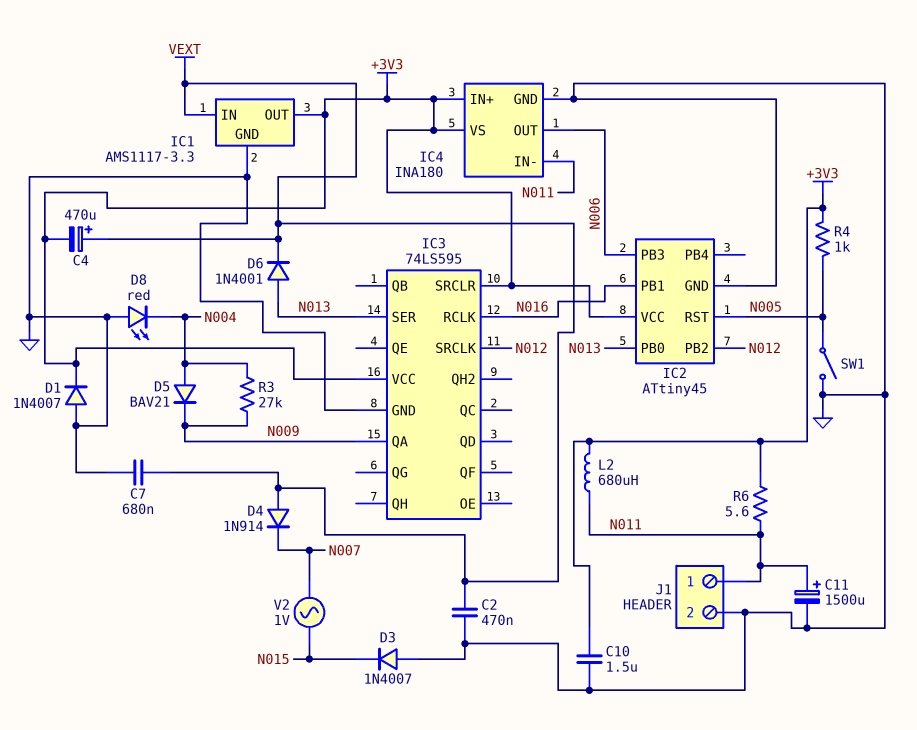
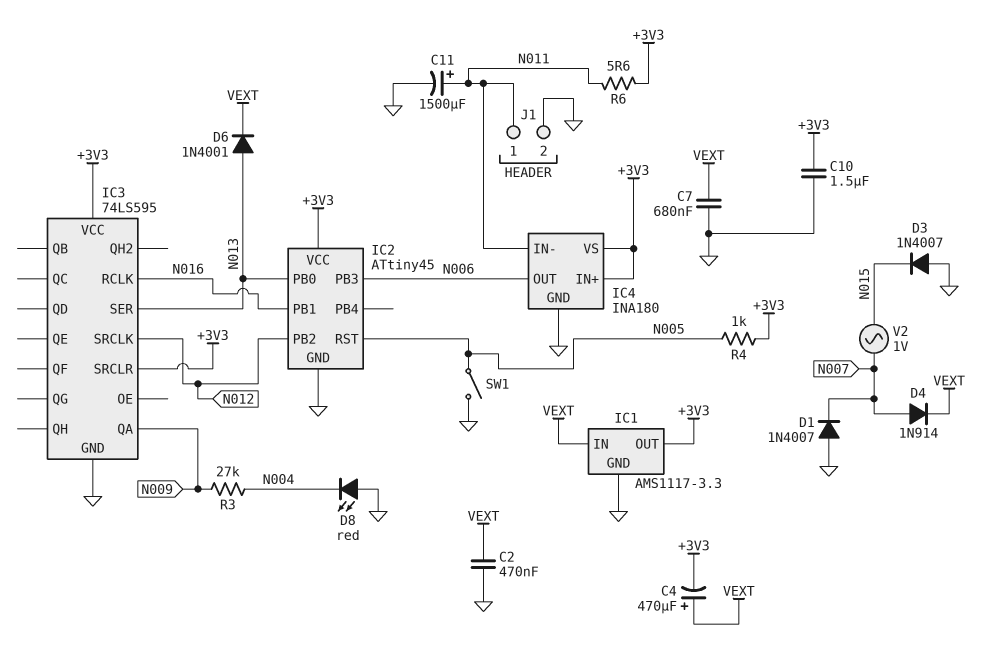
D1: diode 1N4007 (A GND, K +3V3) -> diode 1N4007 (A GND, K N007)
D4: diode 1N914 (A VEXT, K N007) -> diode 1N914 (A N007, K VEXT)
D5: diode BAV21 (A N004, K N009) -> none
L2: 680uH (+3V3, N011) -> none

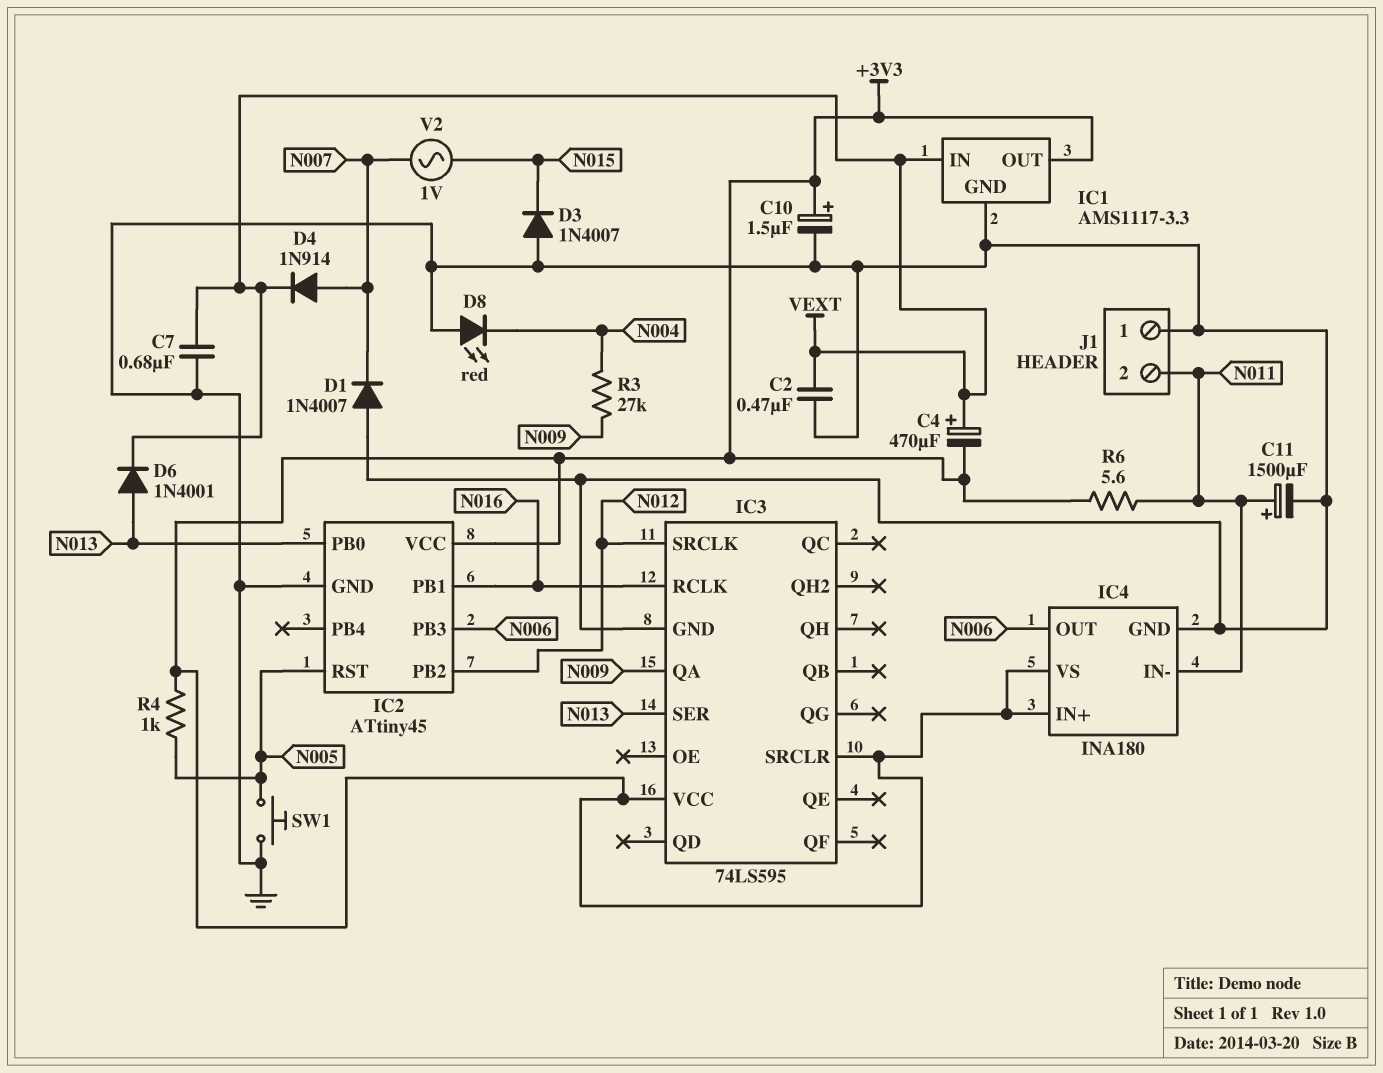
C10: 1.5uF (+3V3, GND) -> 1.5uF (plus +3V3, minus GND)
J1 pin 1: N011 -> GND
J1 pin 2: GND -> N011
SW1: switch (GND, N005) -> button (GND, N005)

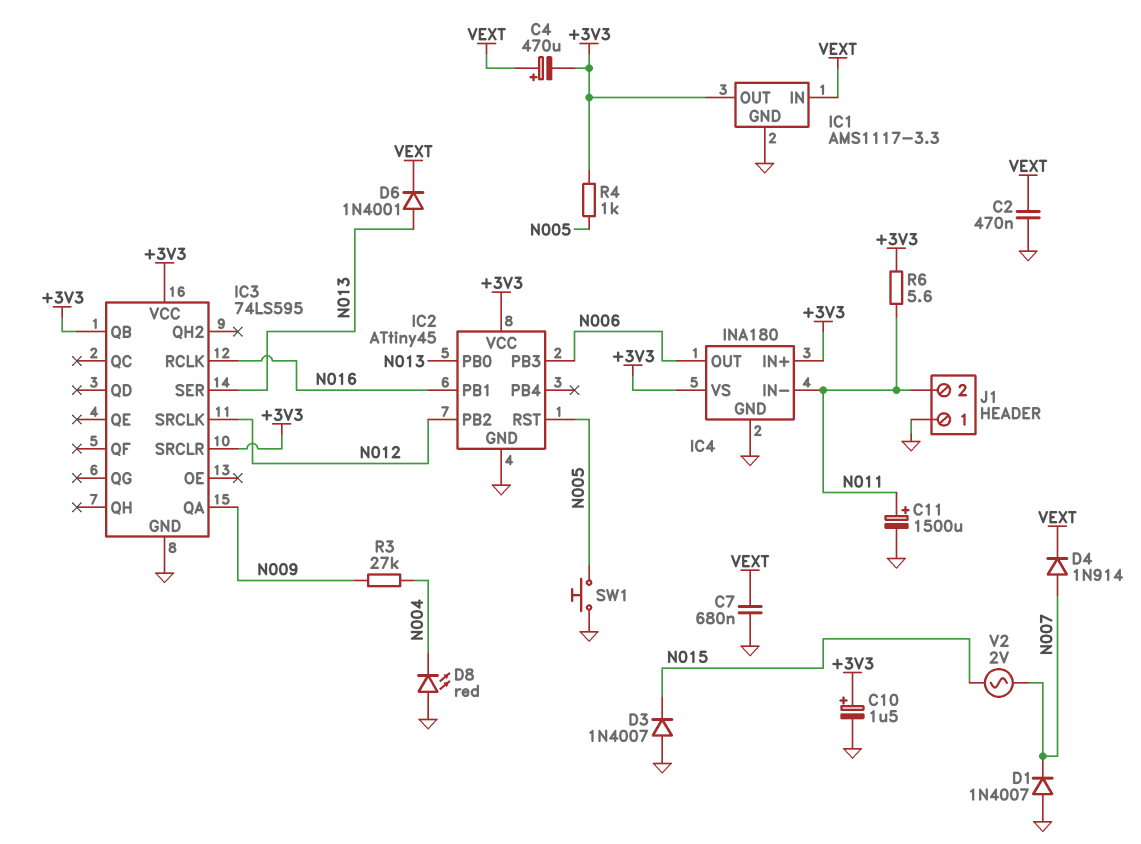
IC3 pin QB: none -> +3V3
V2: AC 1V (N007, N015) -> AC 2V (N007, N015)

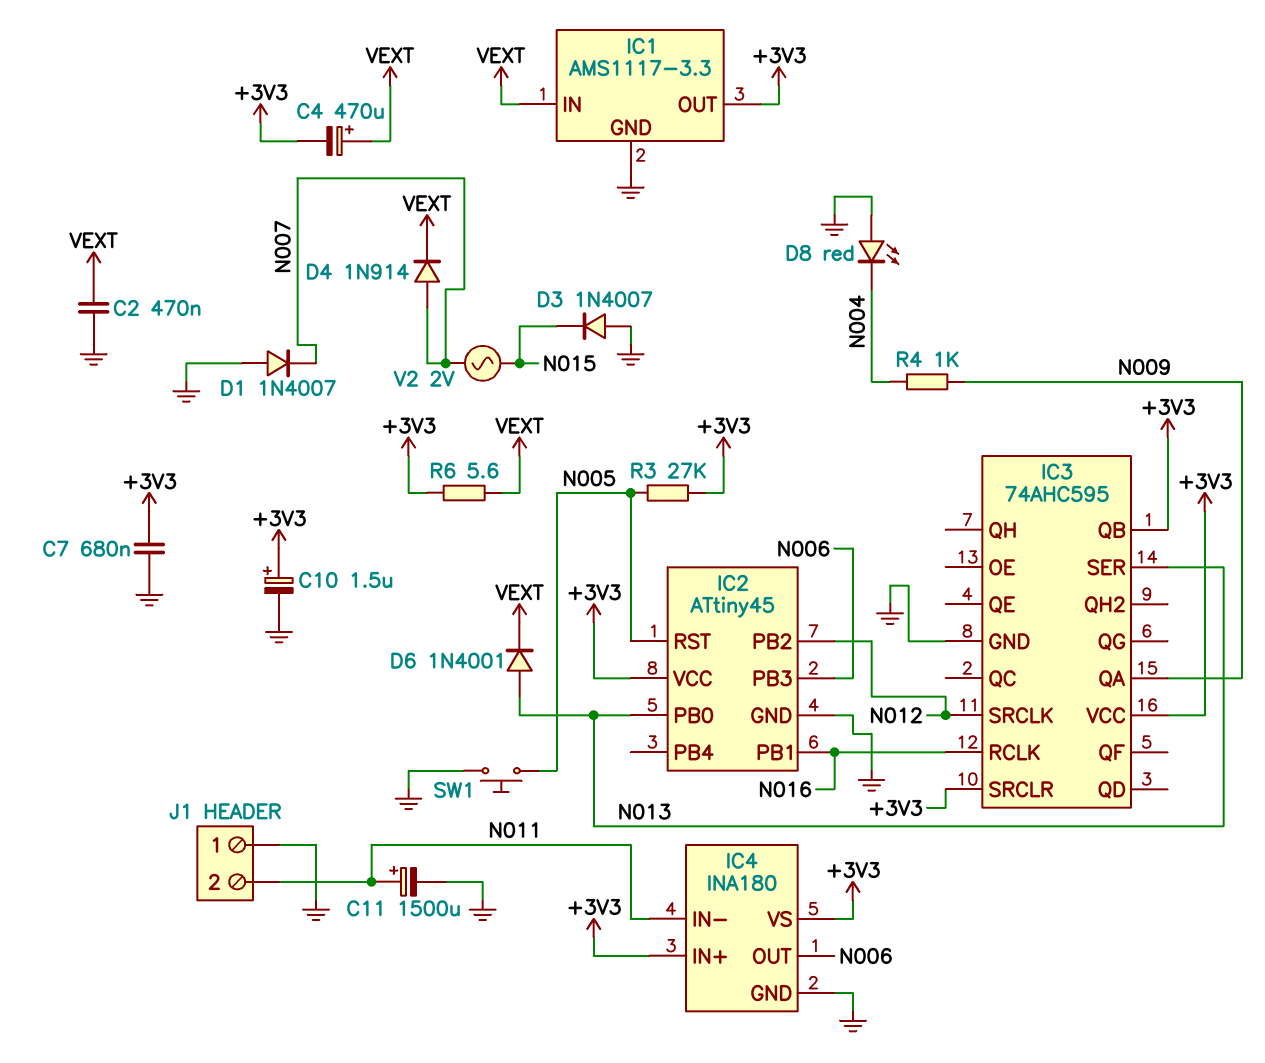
C7: 680nF (GND, VEXT) -> 680nF (+3V3, GND)
IC3: 74LS595 -> 74AHC595
R3: 27k (N004, N009) -> 27k (+3V3, N005)
R4: 1k (+3V3, N005) -> 1k (N004, N009)
R6: 5.6 (+3V3, N011) -> 5.6 (+3V3, VEXT)

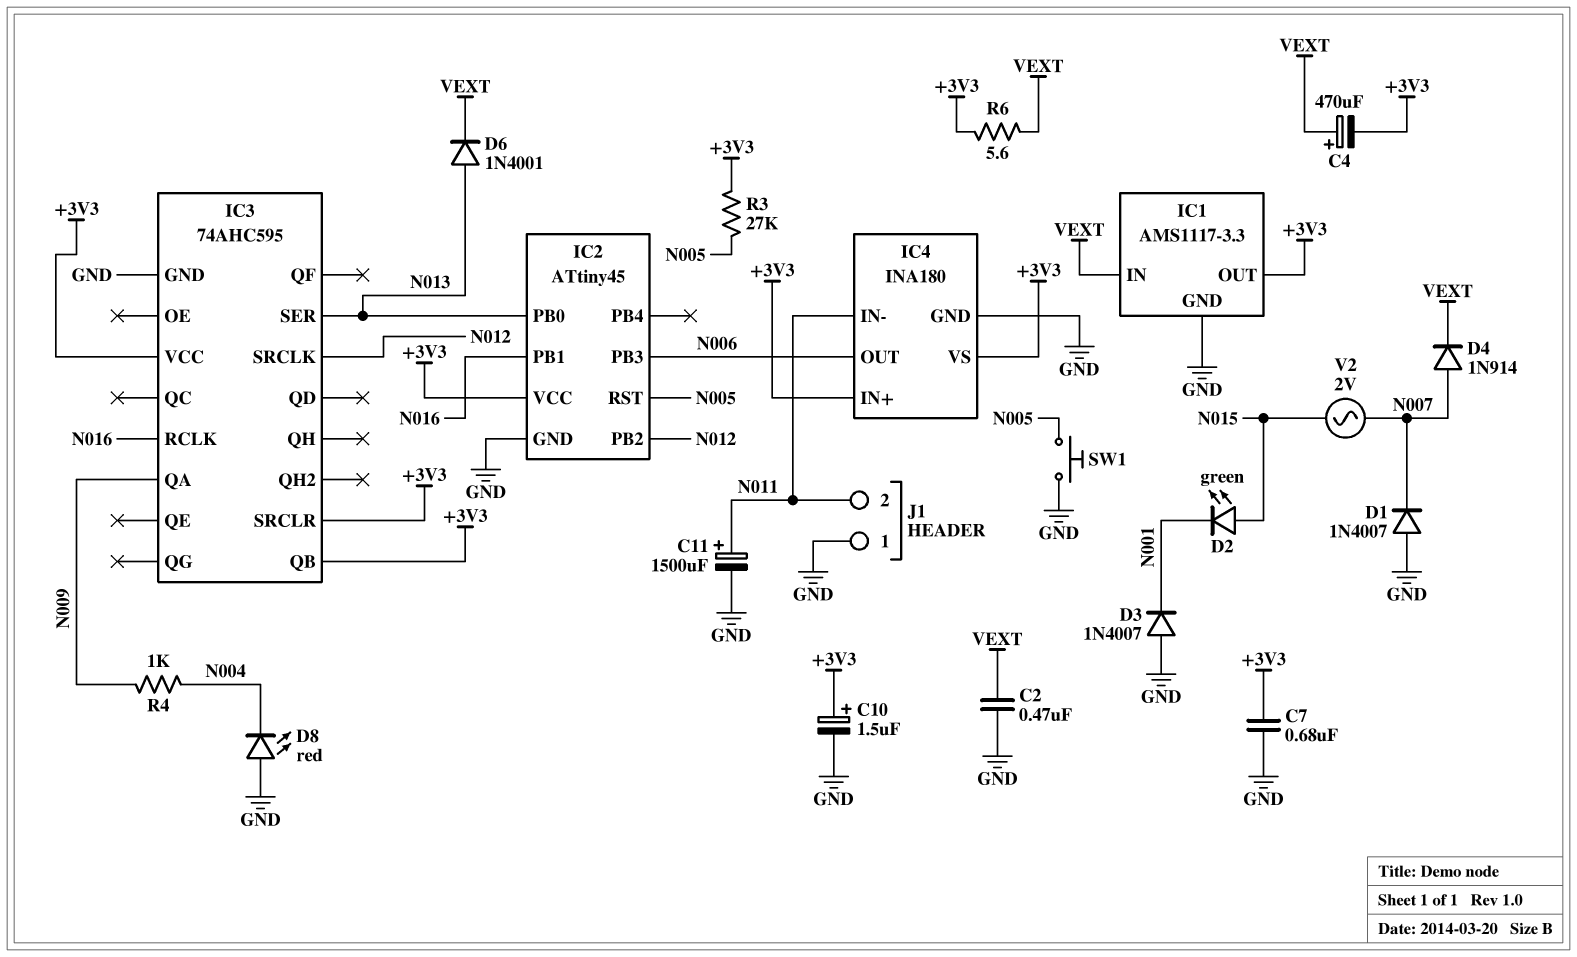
D2: none -> LED green (A N015, K N001)
D3: diode 1N4007 (A GND, K N015) -> diode 1N4007 (A GND, K N001)

